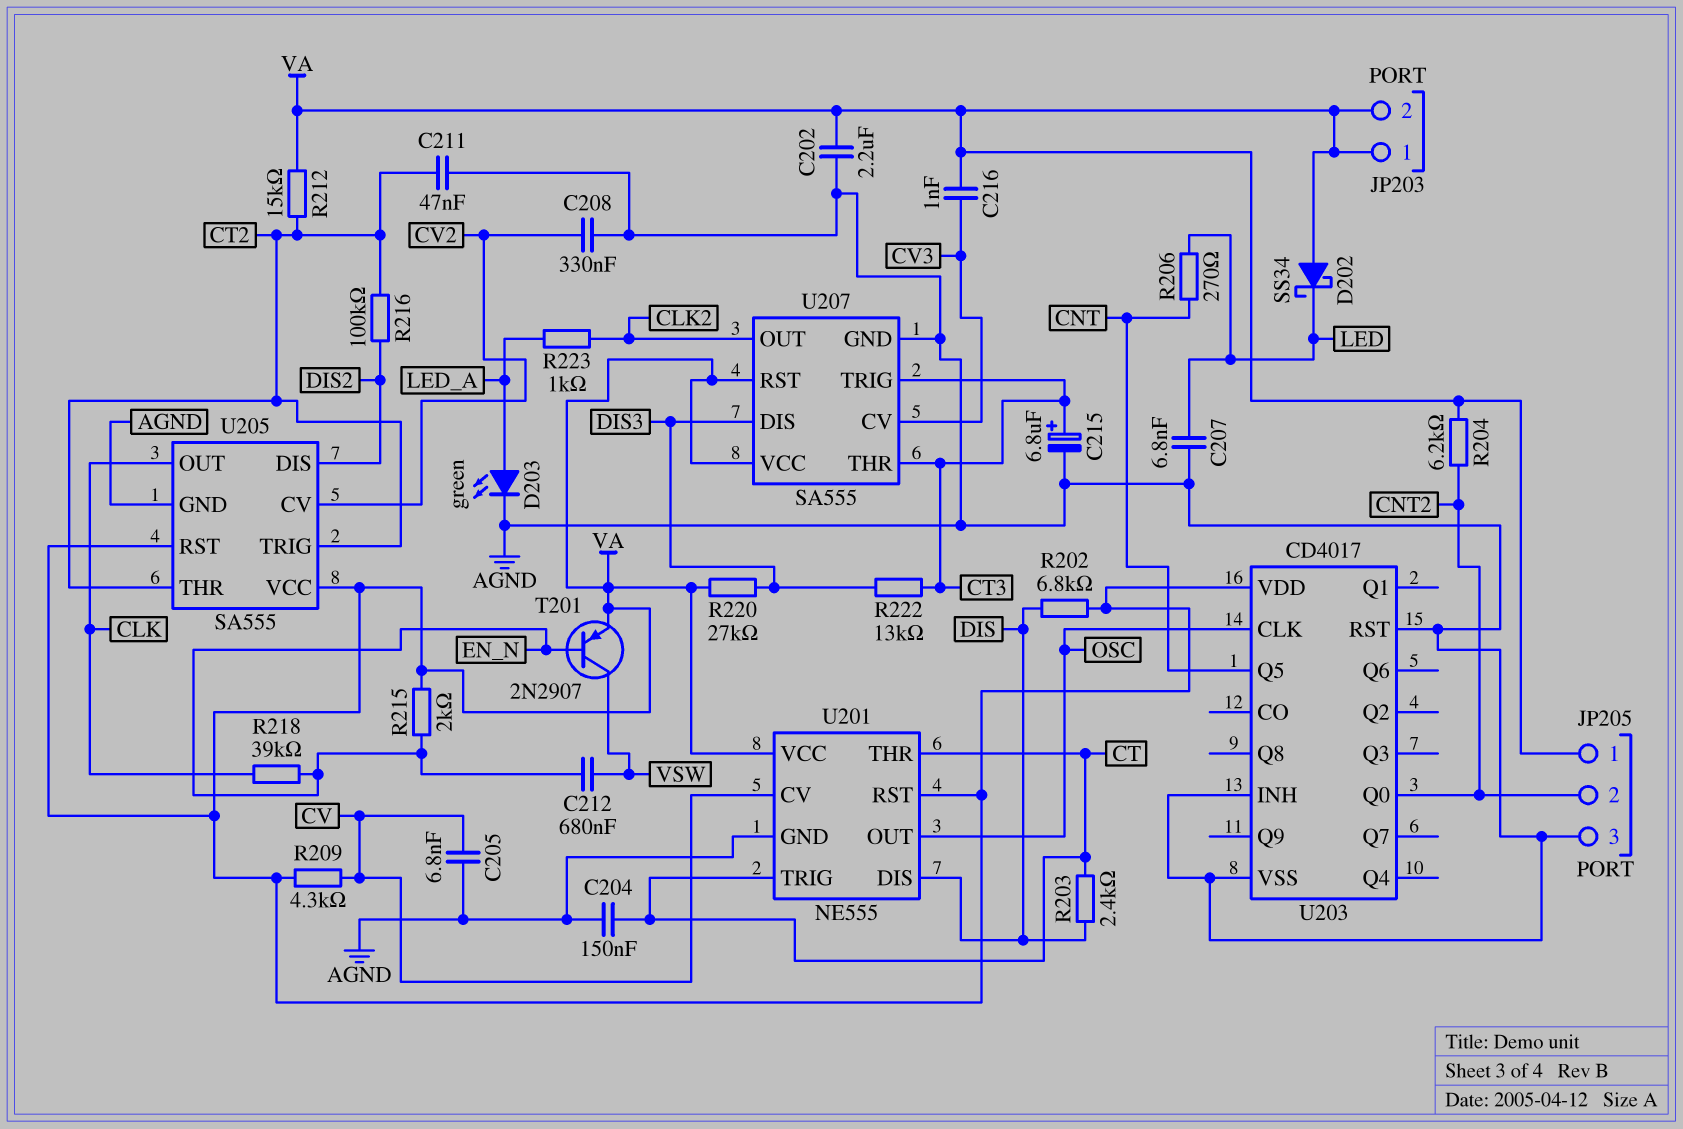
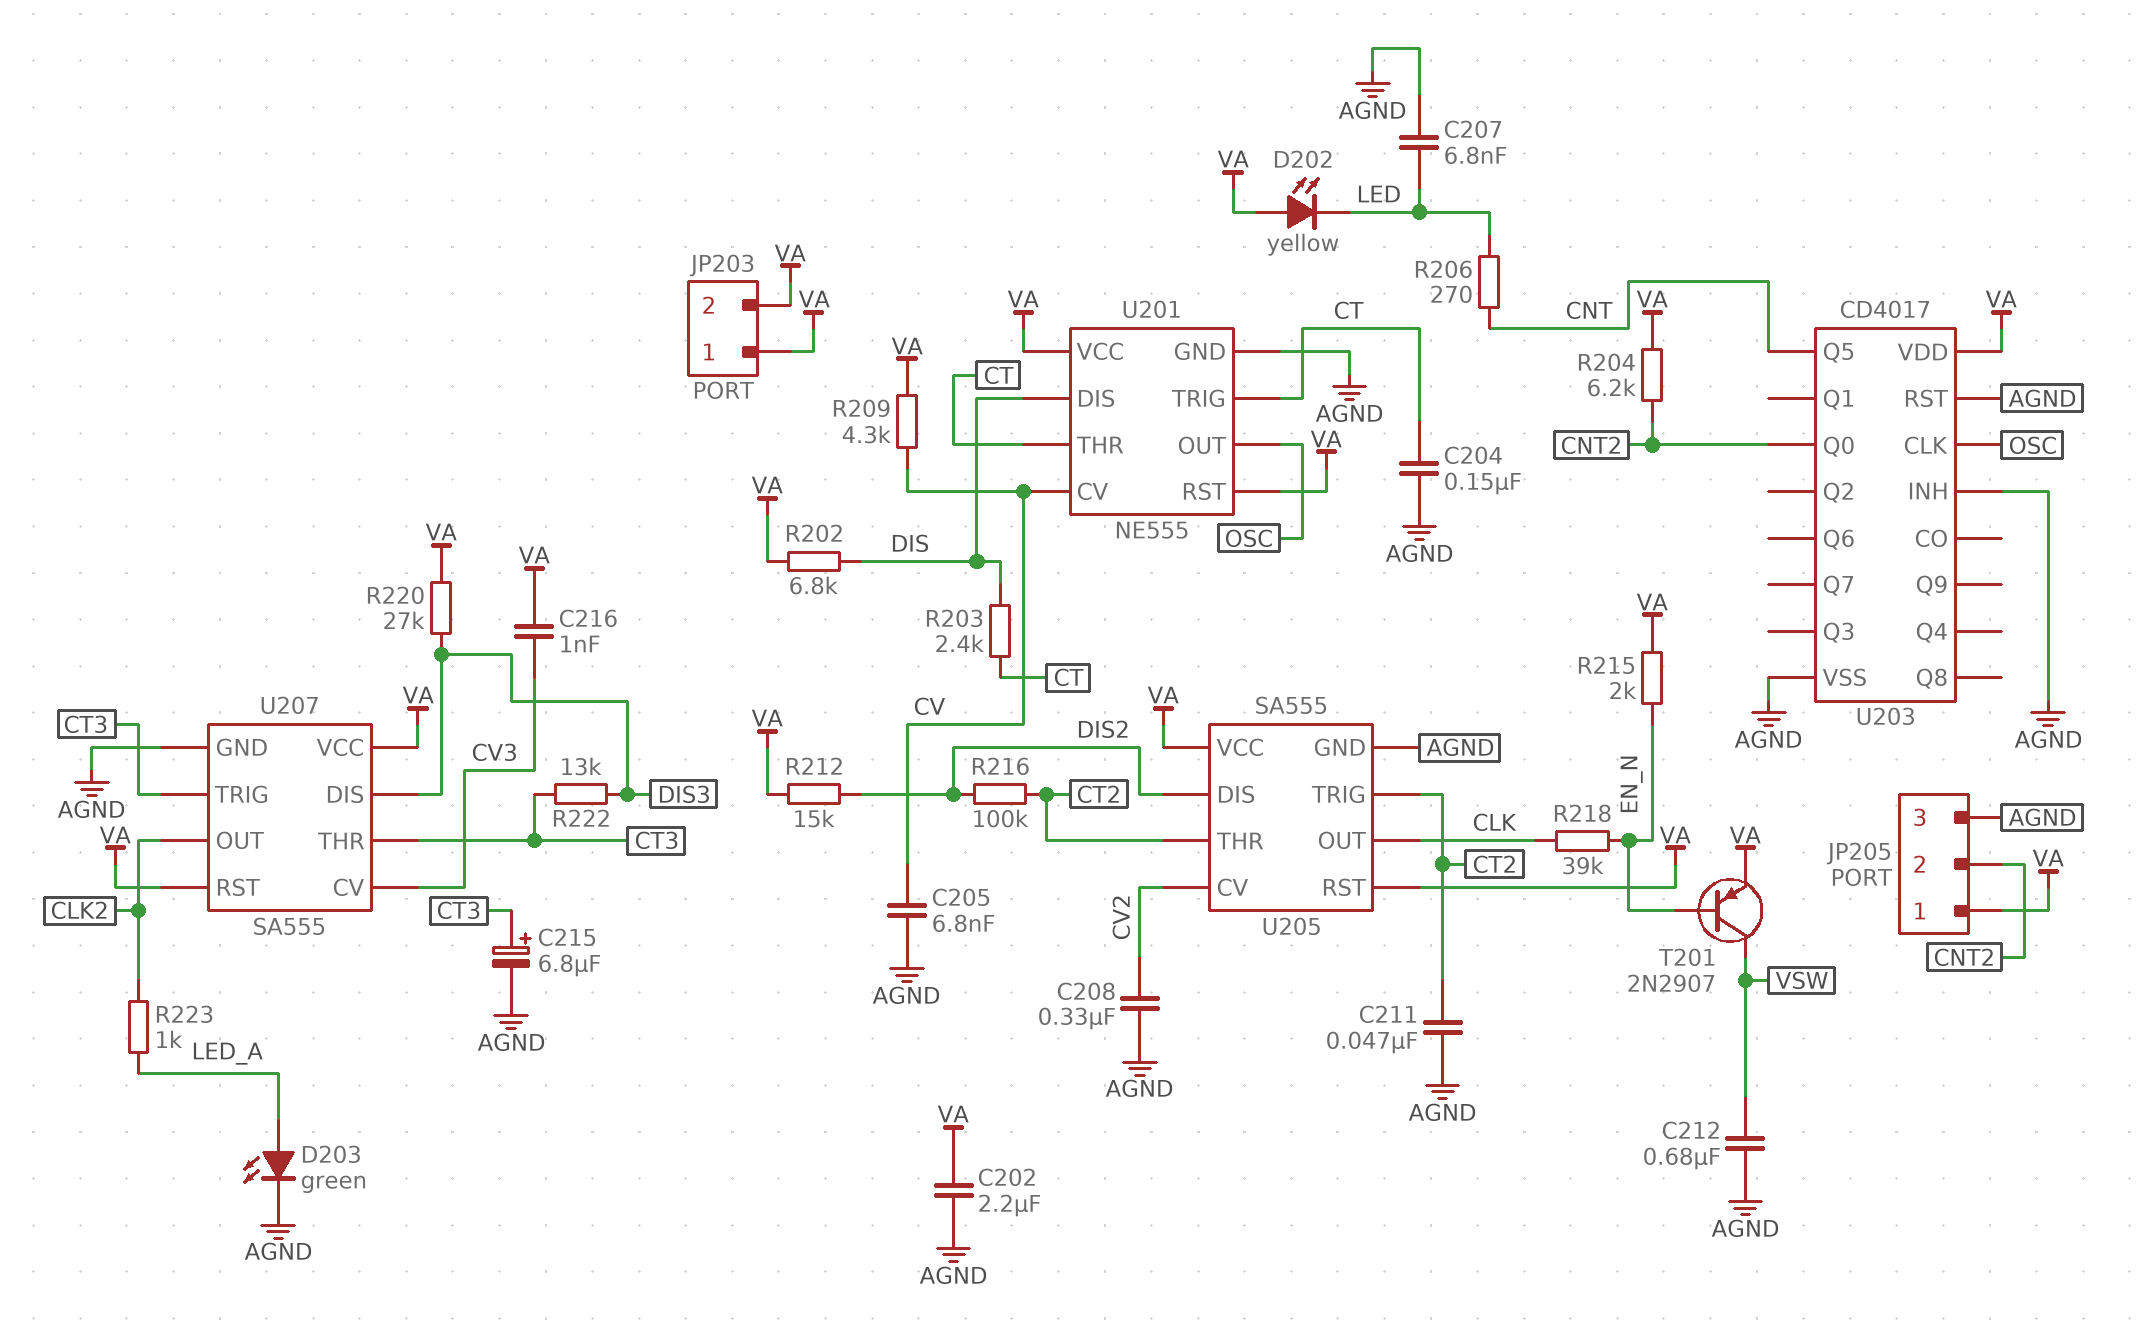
C212: 680nF (EN_N, VSW) -> 680nF (AGND, VSW)
D202: schottky SS34 (A VA, K LED) -> LED yellow (A VA, K LED)
R212: 15k (CT2, VA) -> 15k (DIS2, VA)

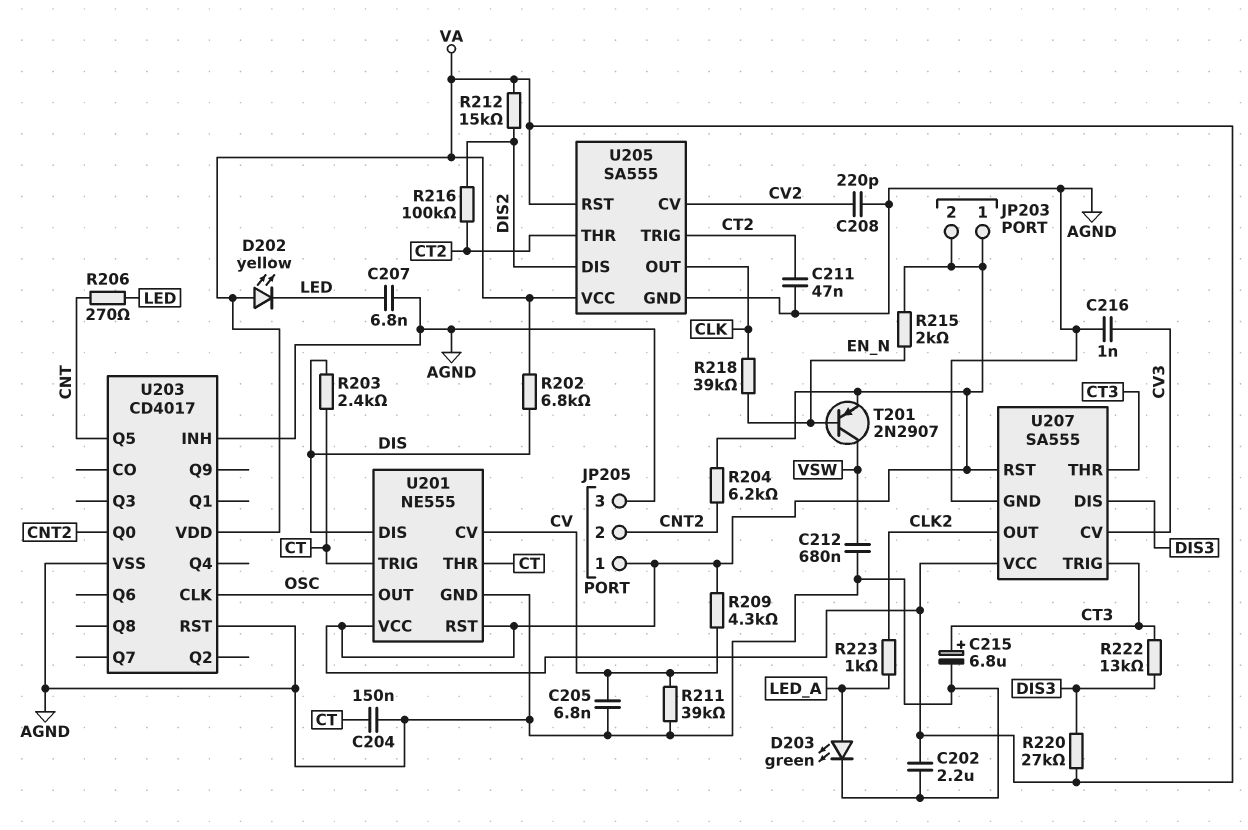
C208: 330nF (AGND, CV2) -> 220pF (AGND, CV2)
C216: 1nF (CV3, VA) -> 1nF (AGND, CV3)
R211: none -> 39k (AGND, CV)

